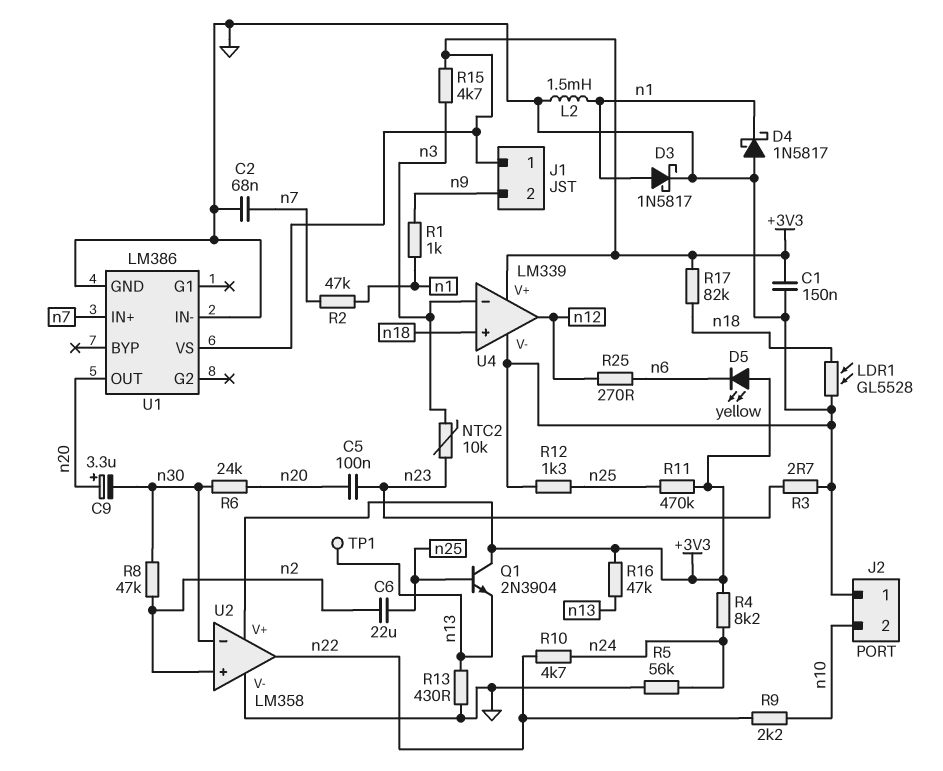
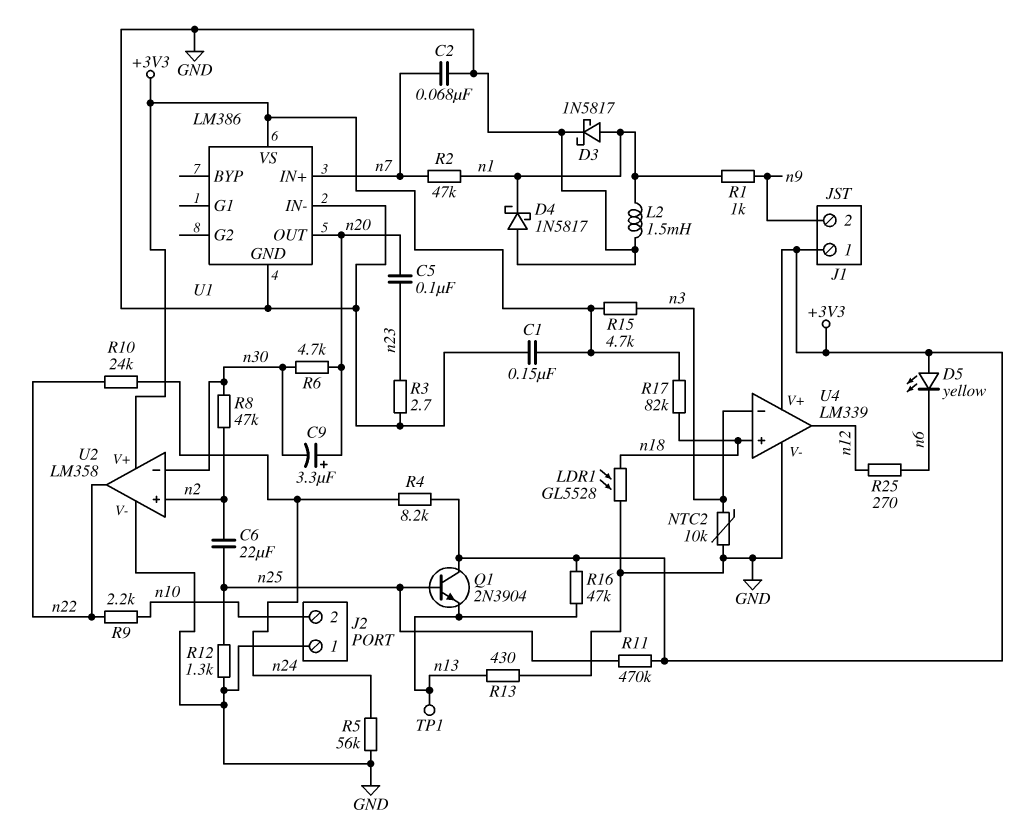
NTC2: 10k (n3, n23) -> 10k (GND, n3)
R6: 24k (n20, n30) -> 4.7k (n20, n30)
R10: 4.7k (n22, n24) -> 24k (n22, n24)

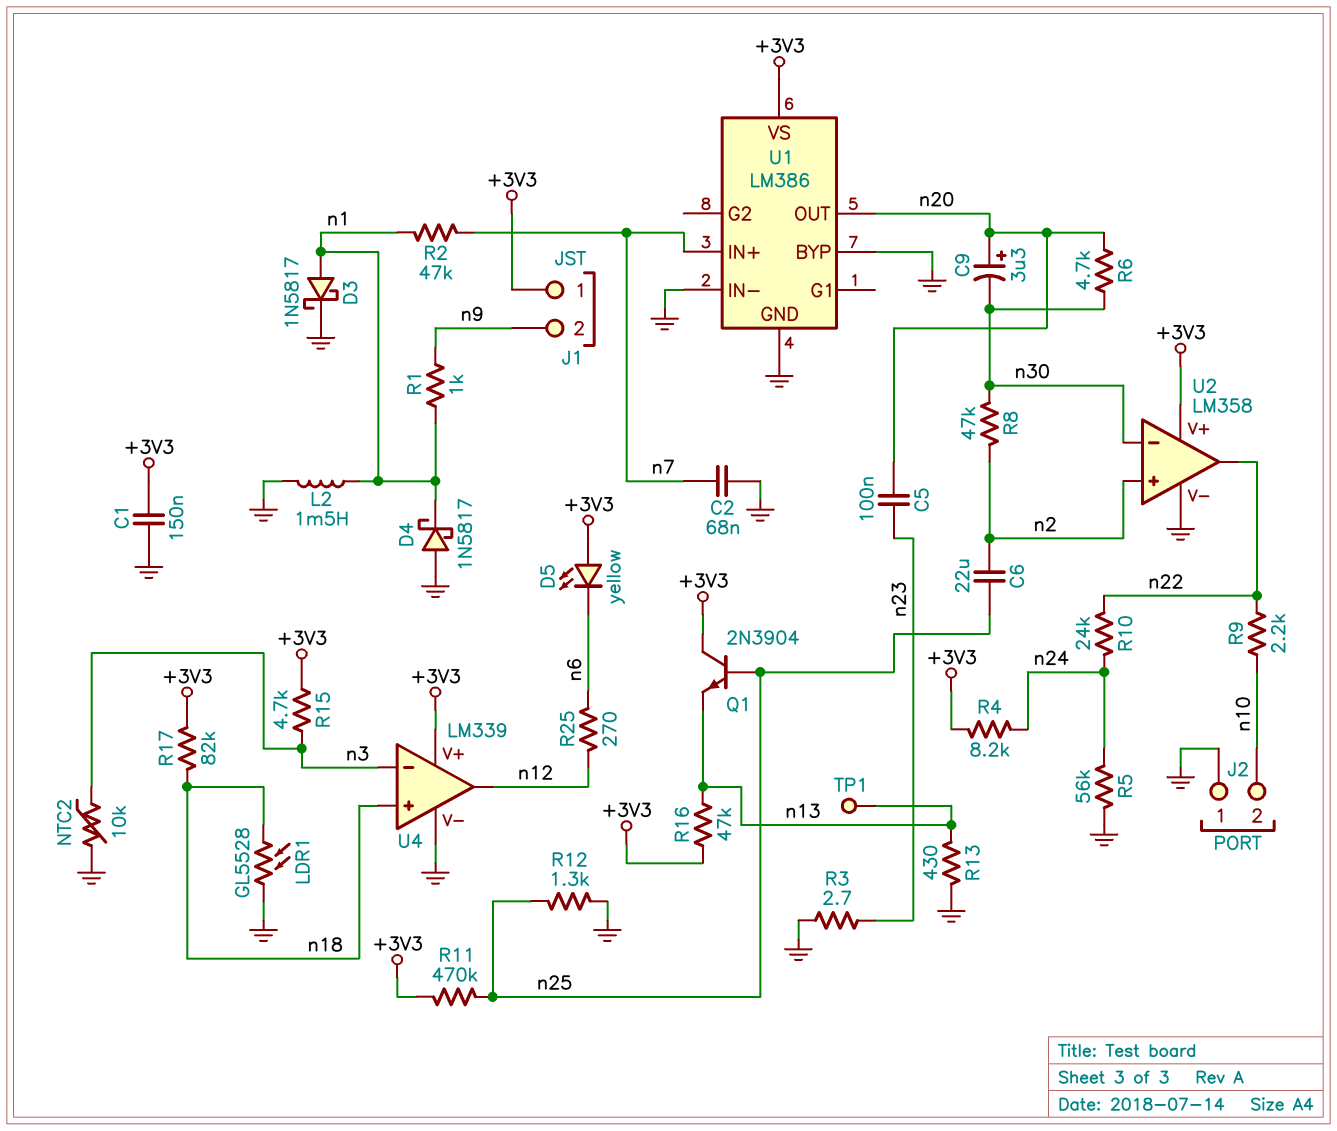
U1 pin BYP: none -> GND

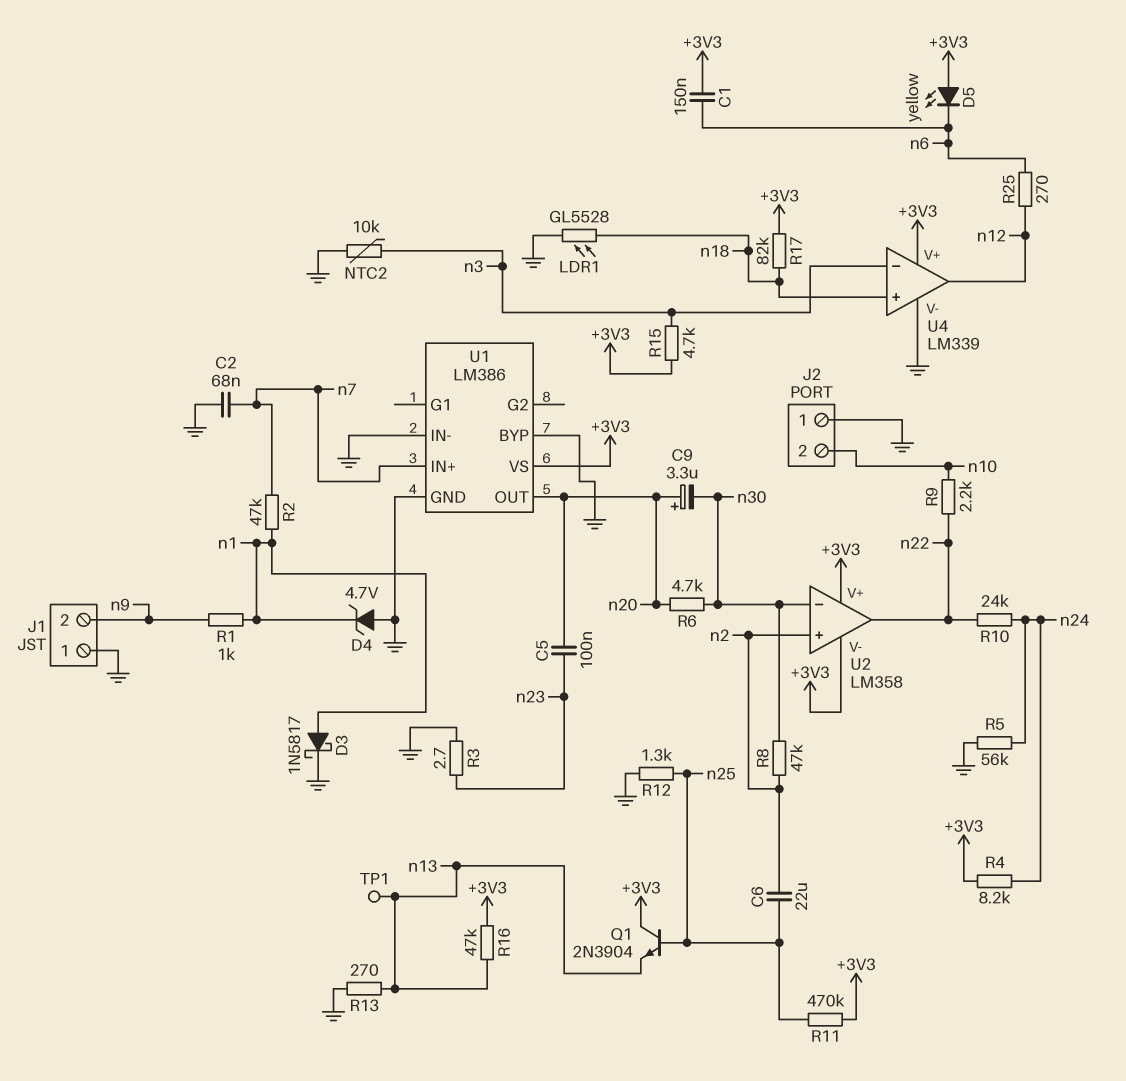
C1: 150nF (+3V3, GND) -> 150nF (+3V3, n6)
D4: schottky 1N5817 (A GND, K n1) -> zener 4.7V (A GND, K n1)
J1 pin 1: +3V3 -> GND
L2: 1.5mH (GND, n1) -> none
R13: 430 (GND, n13) -> 270 (GND, n13)
U2 pin V-: GND -> +3V3

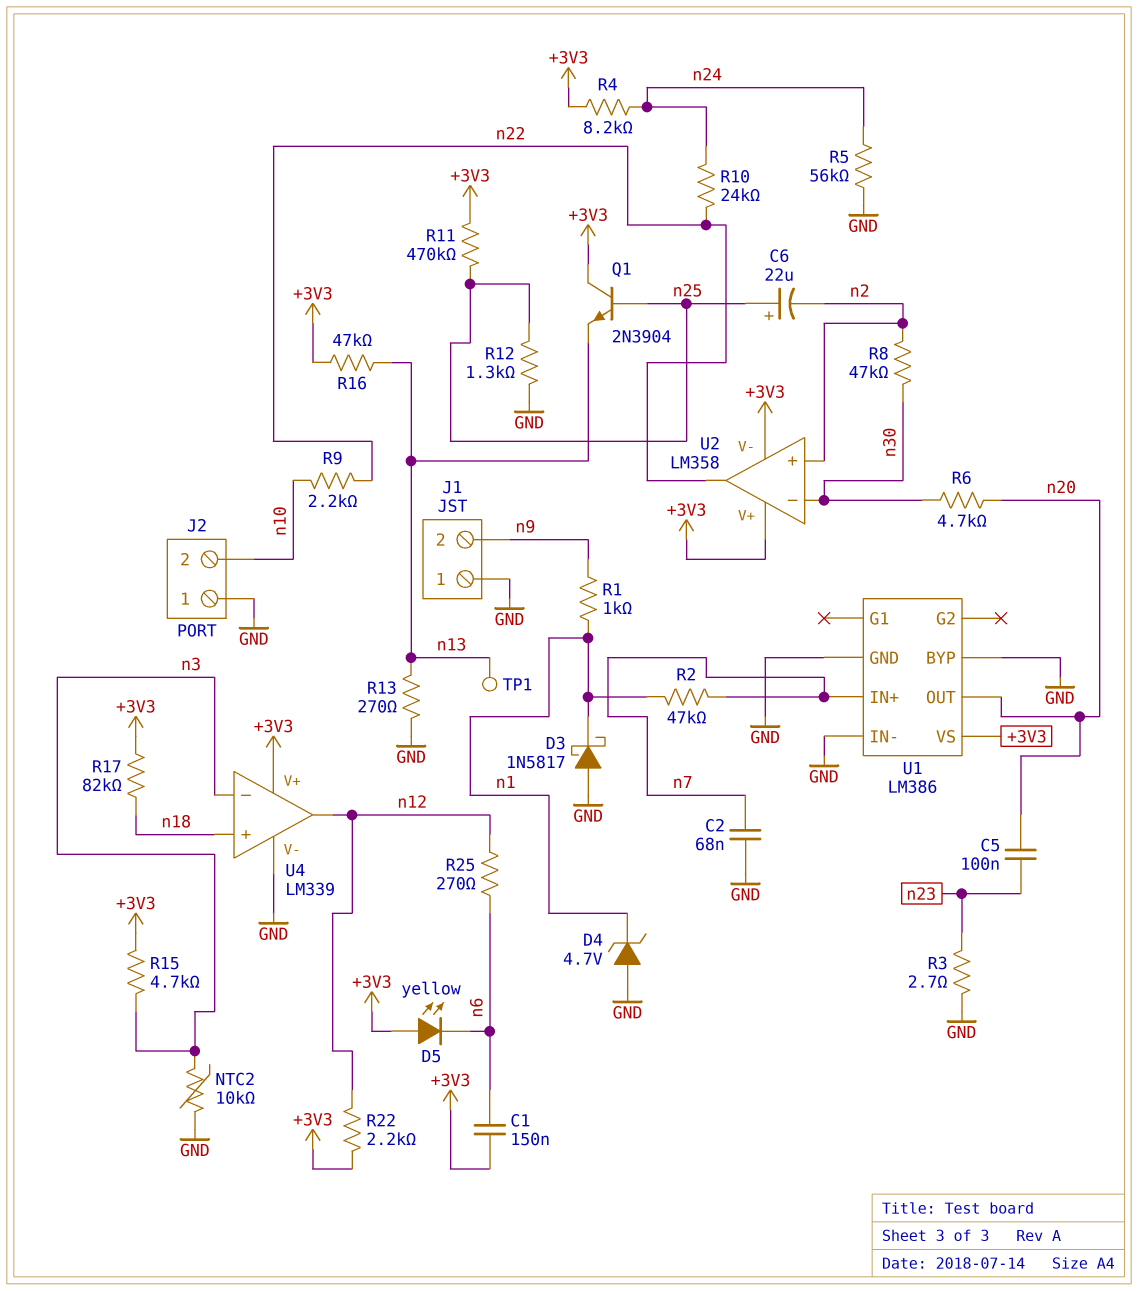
C6: 22uF (n2, n25) -> 22uF (plus n25, minus n2)
C9: 3.3uF (plus n20, minus n30) -> none
D3: schottky 1N5817 (A n1, K GND) -> schottky 1N5817 (A GND, K n1)
LDR1: GL5528 (GND, n18) -> none
R22: none -> 2.2k (+3V3, n12)

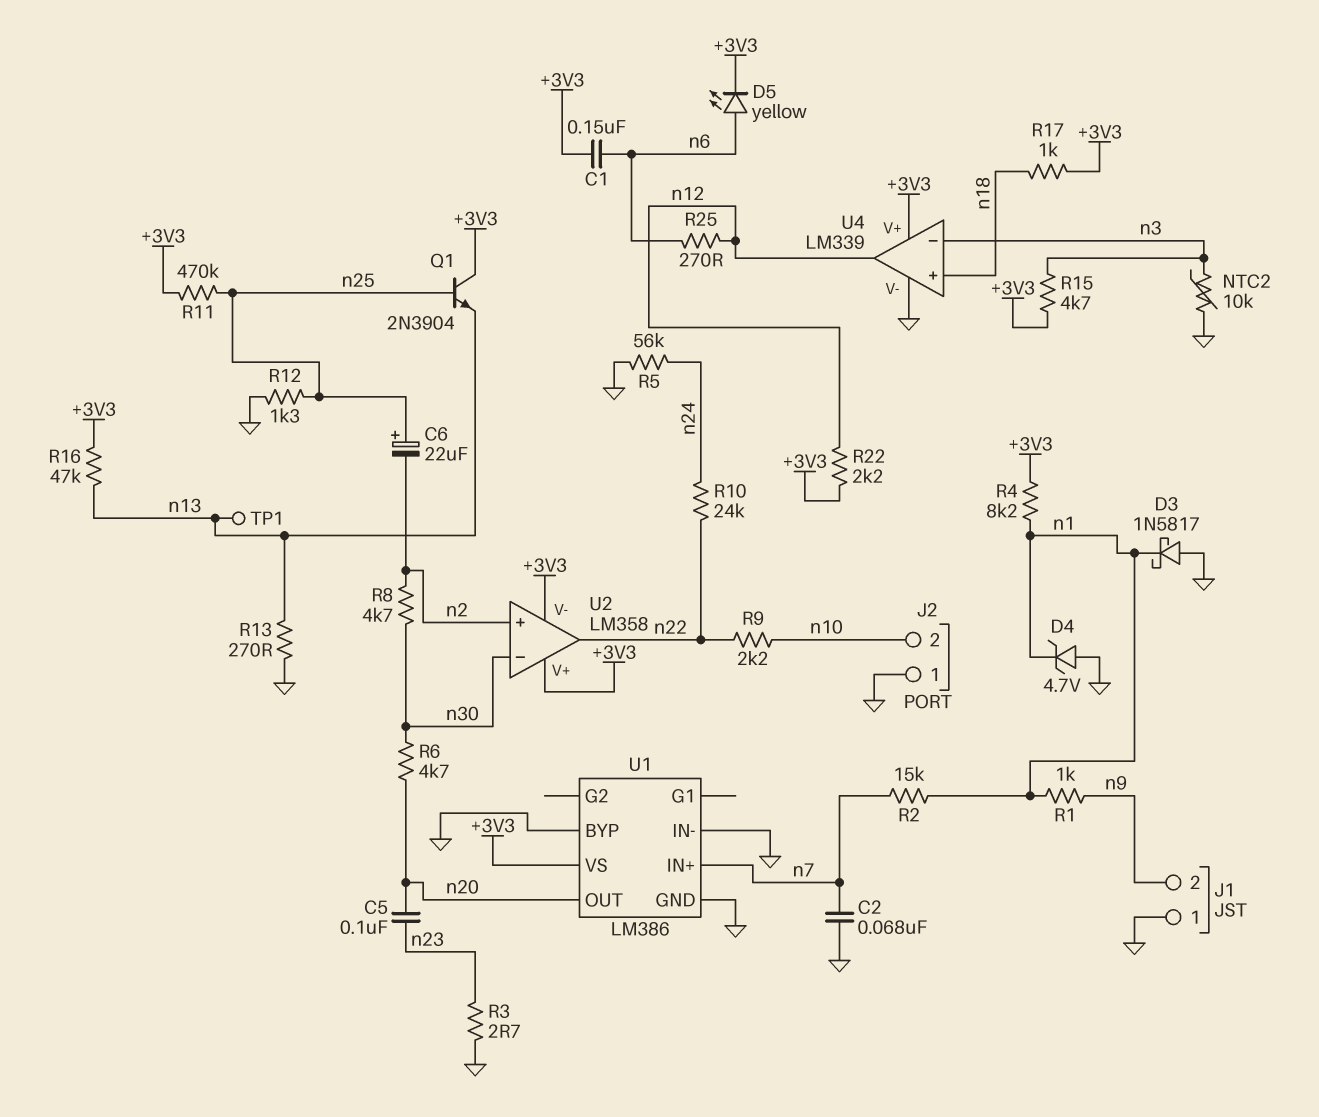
D5: LED yellow (A +3V3, K n6) -> LED yellow (A n6, K +3V3)
R2: 47k (n1, n7) -> 15k (n1, n7)
R4: 8.2k (+3V3, n24) -> 8.2k (+3V3, n1)
R8: 47k (n2, n30) -> 4.7k (n2, n30)
R17: 82k (+3V3, n18) -> 1k (+3V3, n18)

